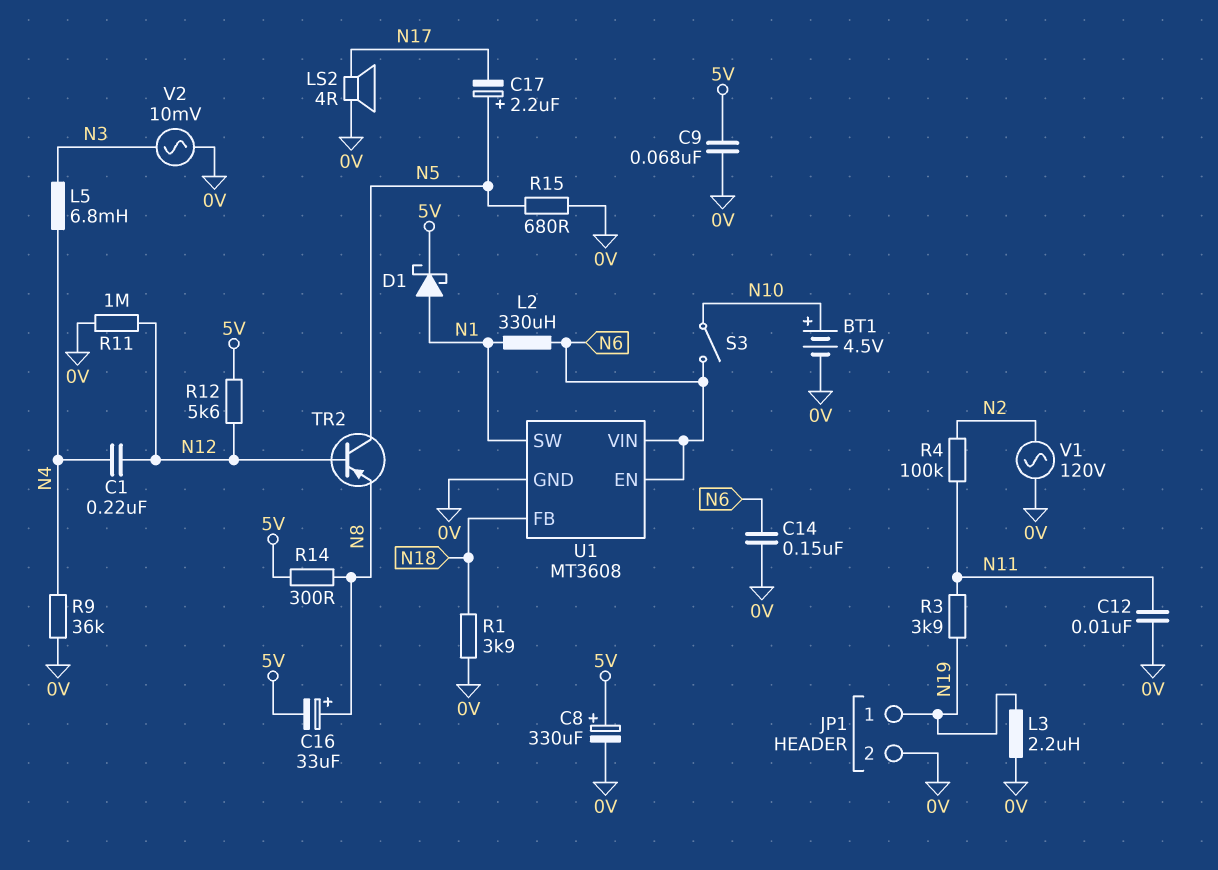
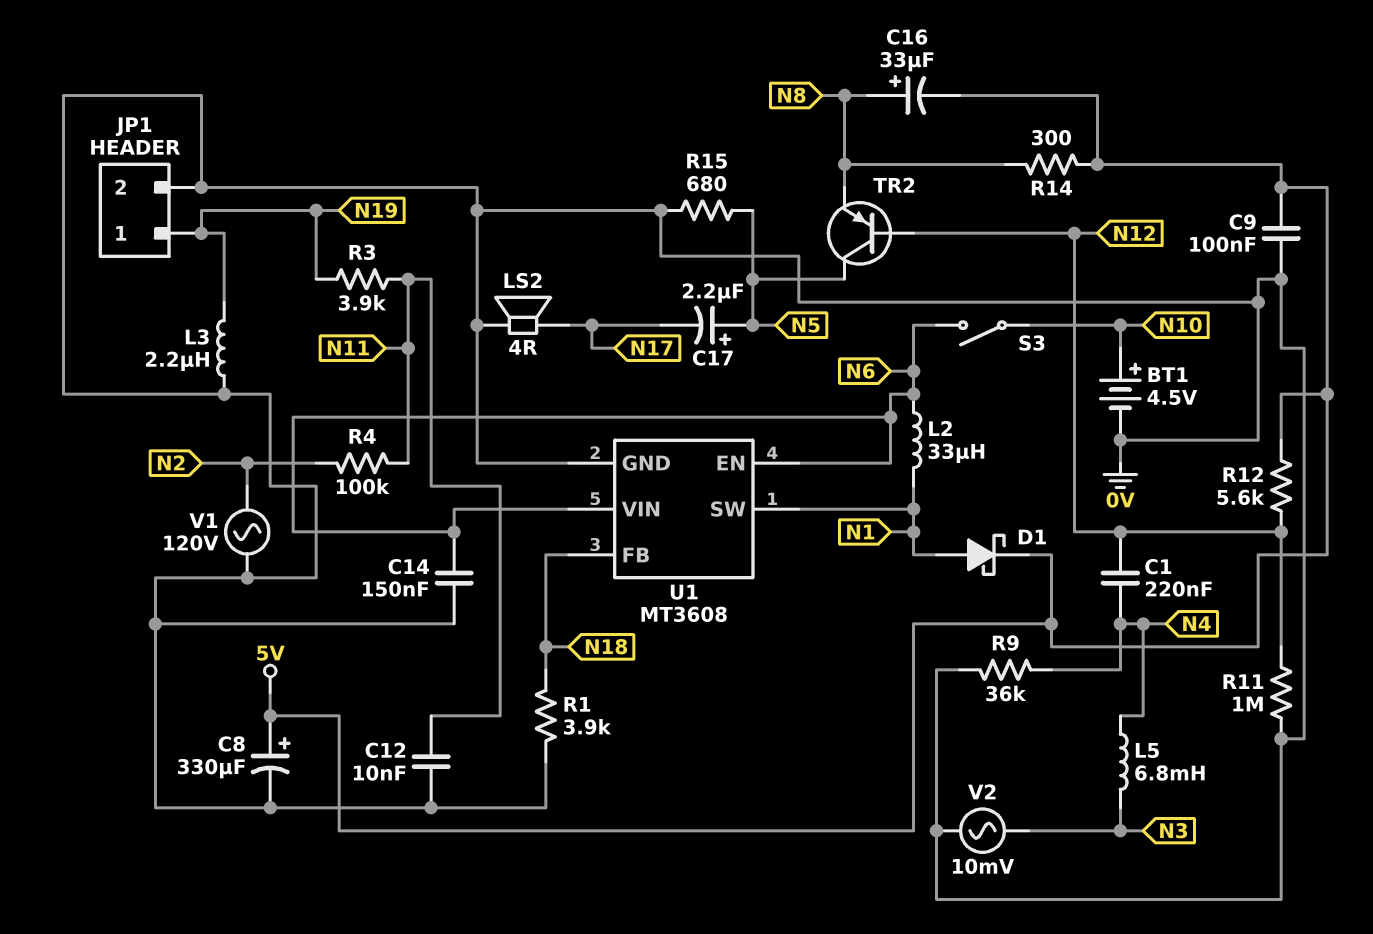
C9: 68nF (0V, 5V) -> 100nF (0V, 5V)
L2: 330uH (N1, N6) -> 33uH (N1, N6)

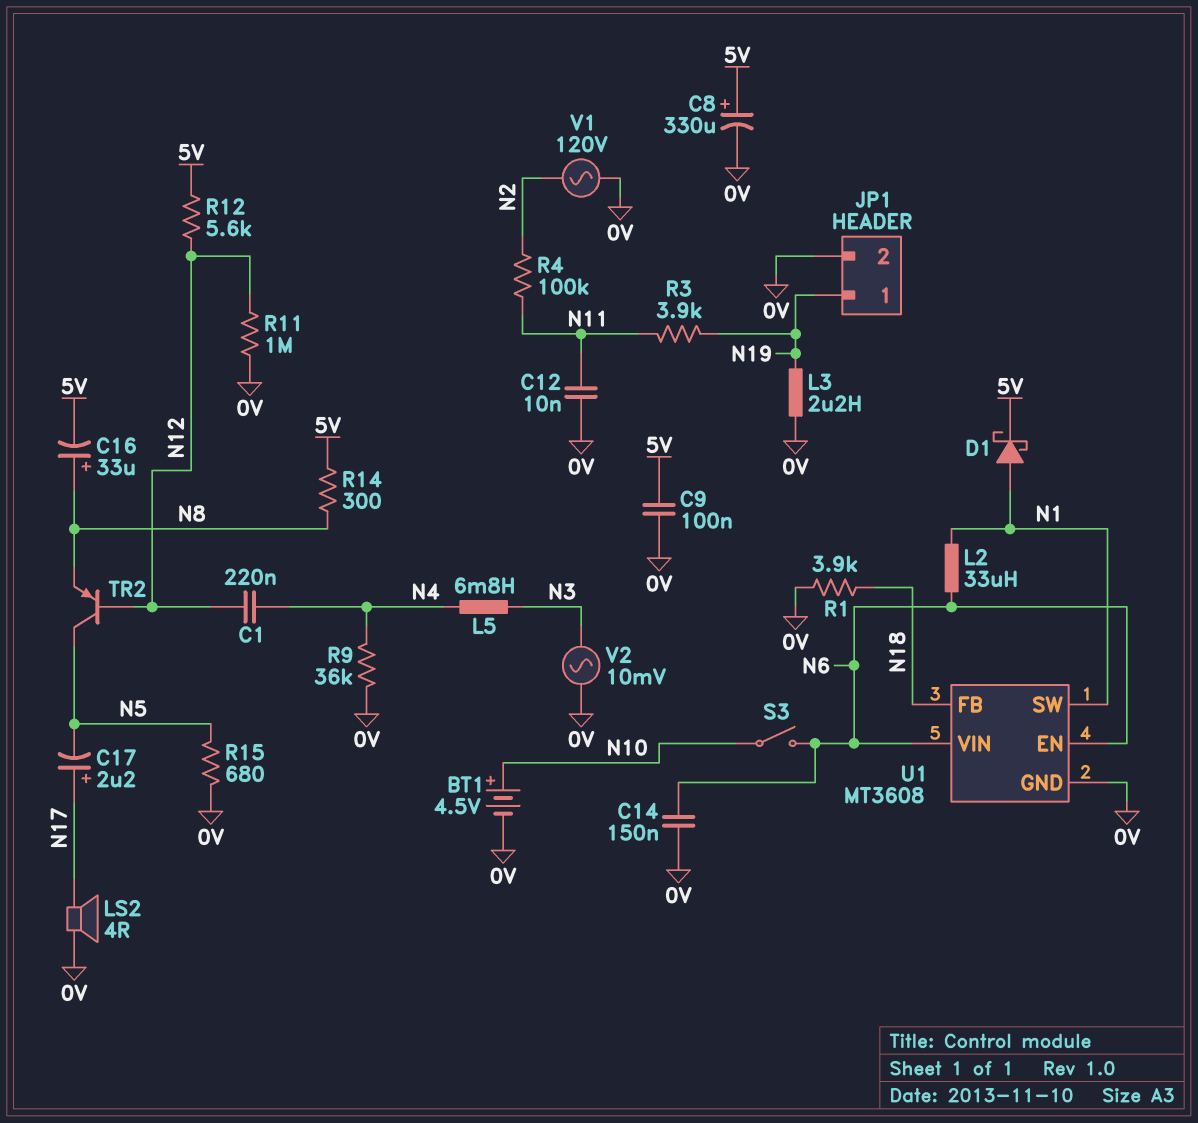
C17: 2.2uF (plus N5, minus N17) -> 2.2uF (plus N17, minus N5)

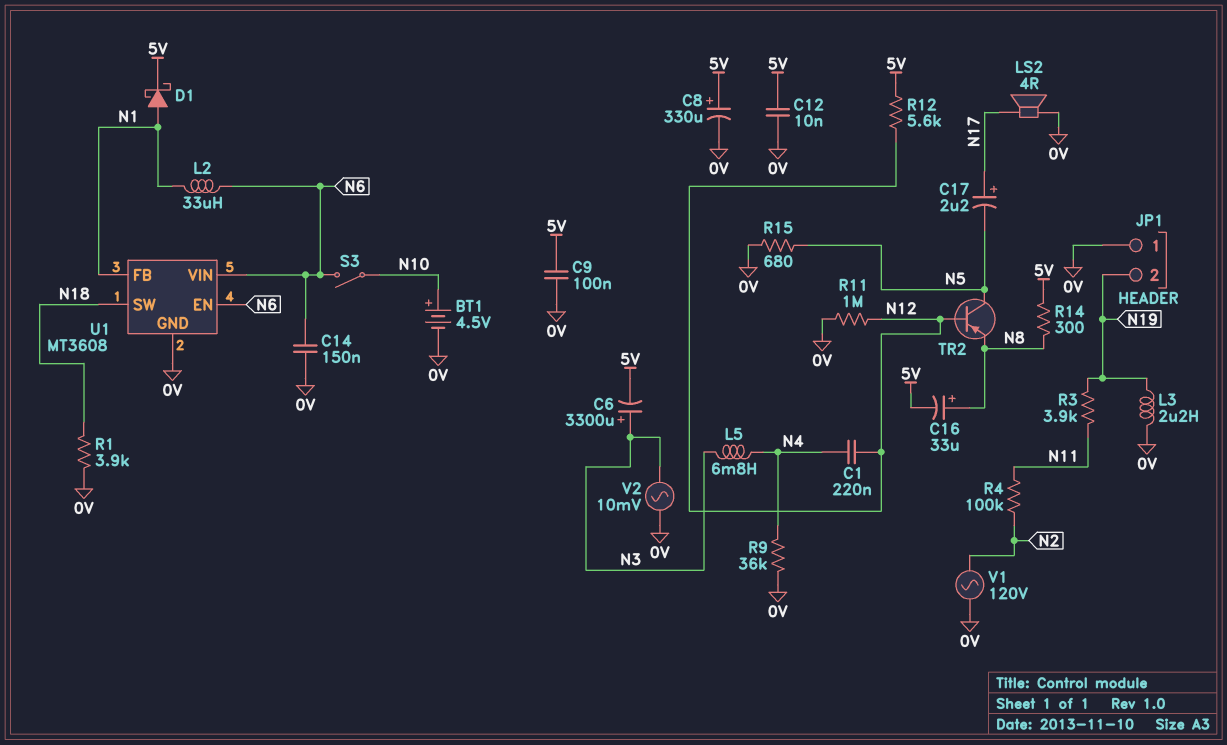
C6: none -> 3300uF (plus N3, minus 5V)
C12: 10nF (0V, N11) -> 10nF (0V, 5V)
JP1 pin 1: N19 -> 0V
JP1 pin 2: 0V -> N19
U1 pin FB: N18 -> N1
U1 pin SW: N1 -> N18

